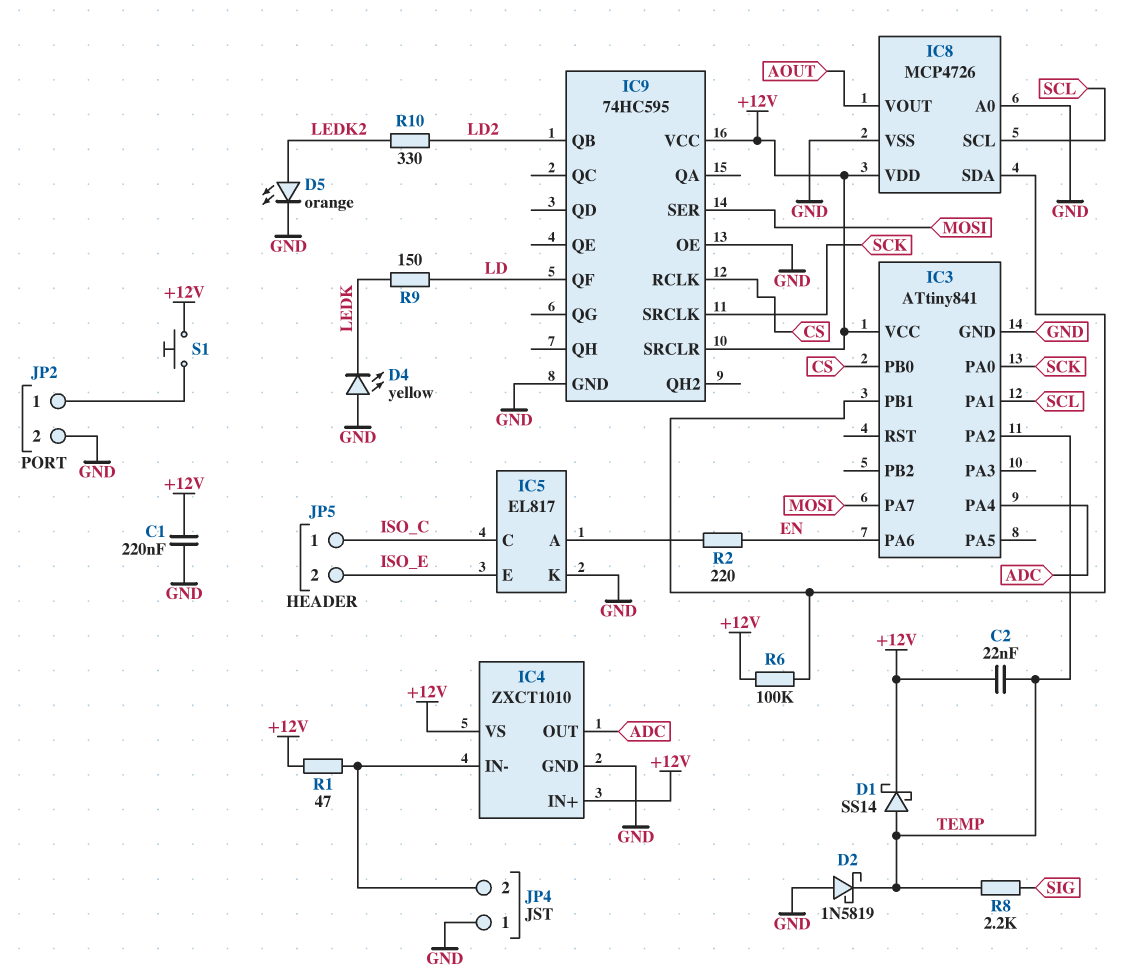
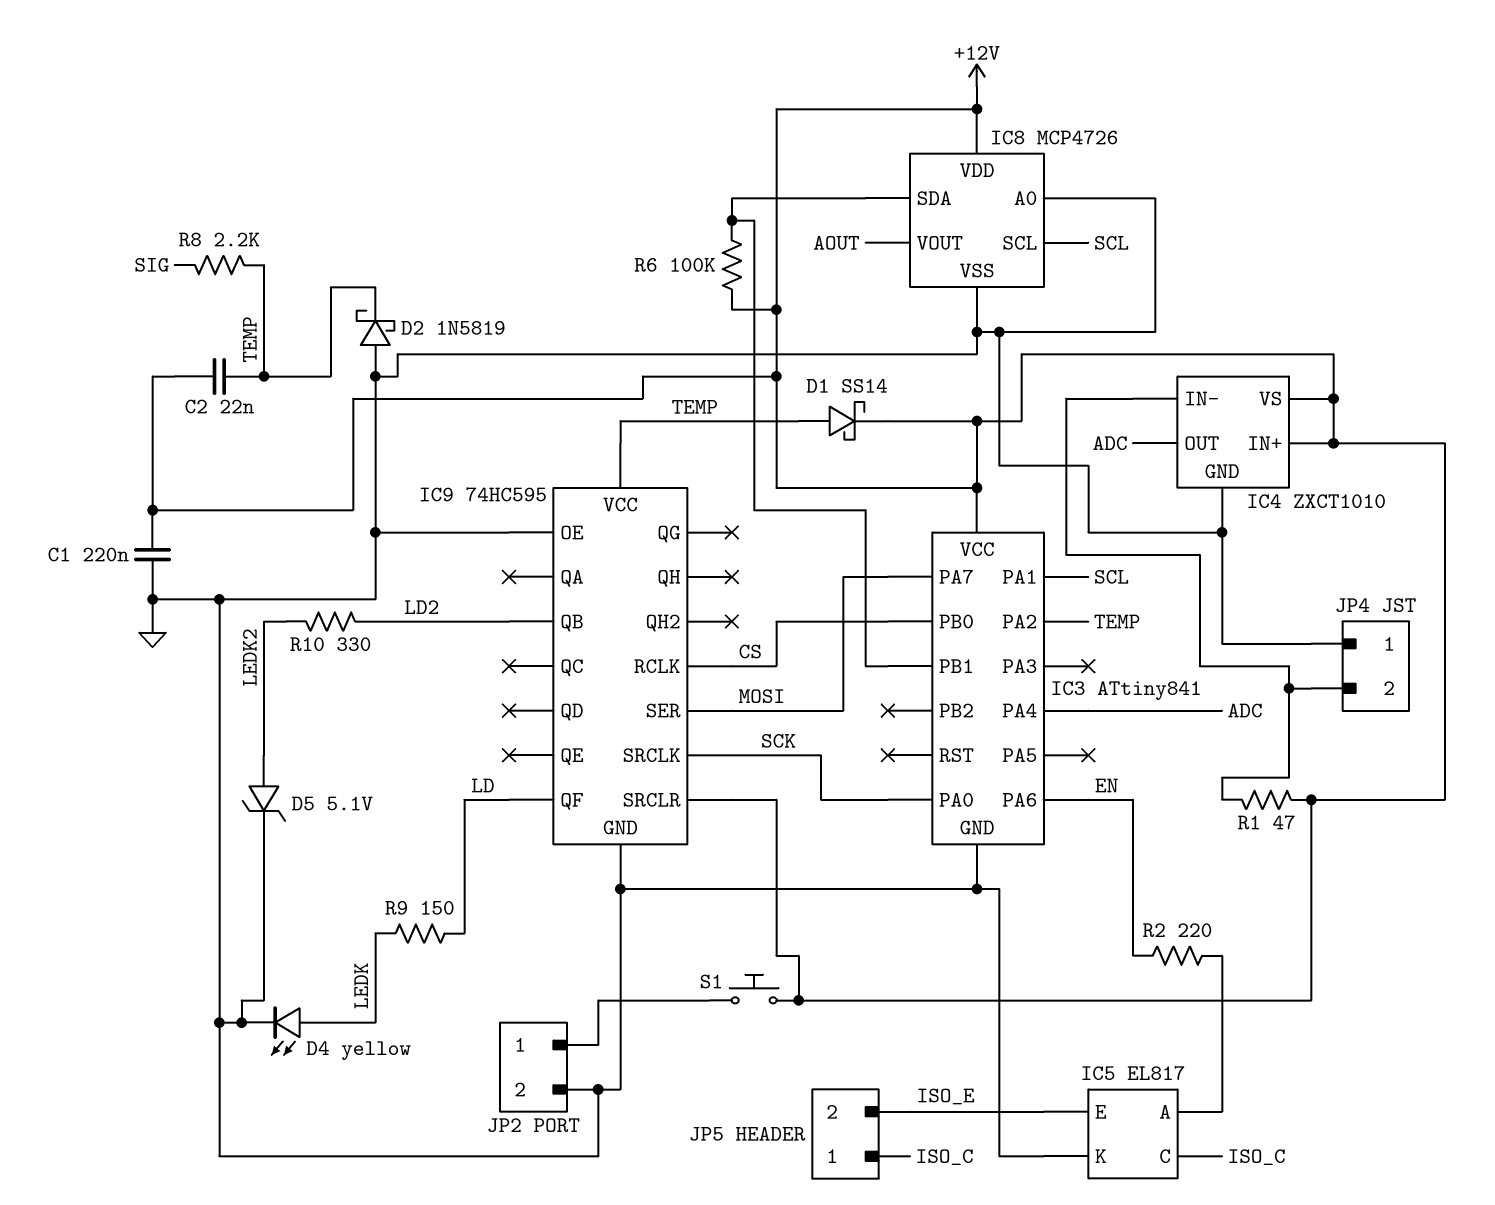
D4: LED yellow (A GND, K LEDK) -> LED yellow (A LEDK, K GND)
D5: LED orange (A LEDK2, K GND) -> zener 5.1V (A LEDK2, K GND)
IC9 pin VCC: +12V -> TEMP

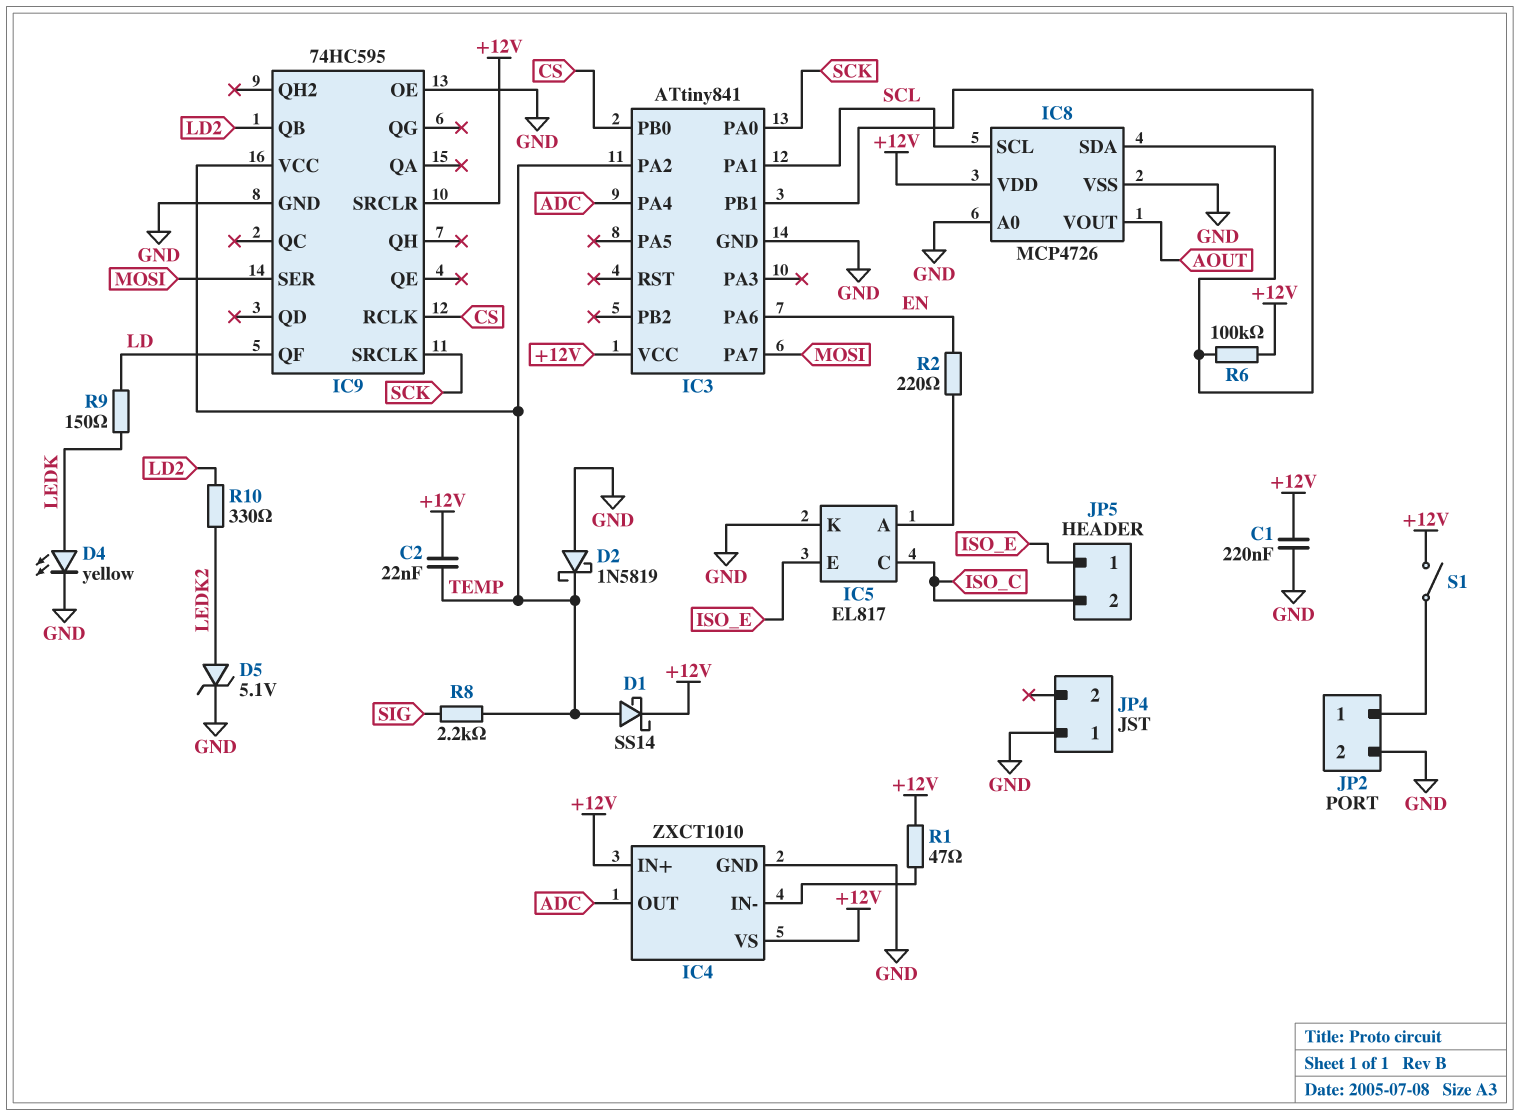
JP4 pin 2: IC4/IN- -> none
JP5 pin 1: ISO_C -> ISO_E
JP5 pin 2: ISO_E -> ISO_C
S1: button (+12V, JP2/1) -> switch (+12V, JP2/1)

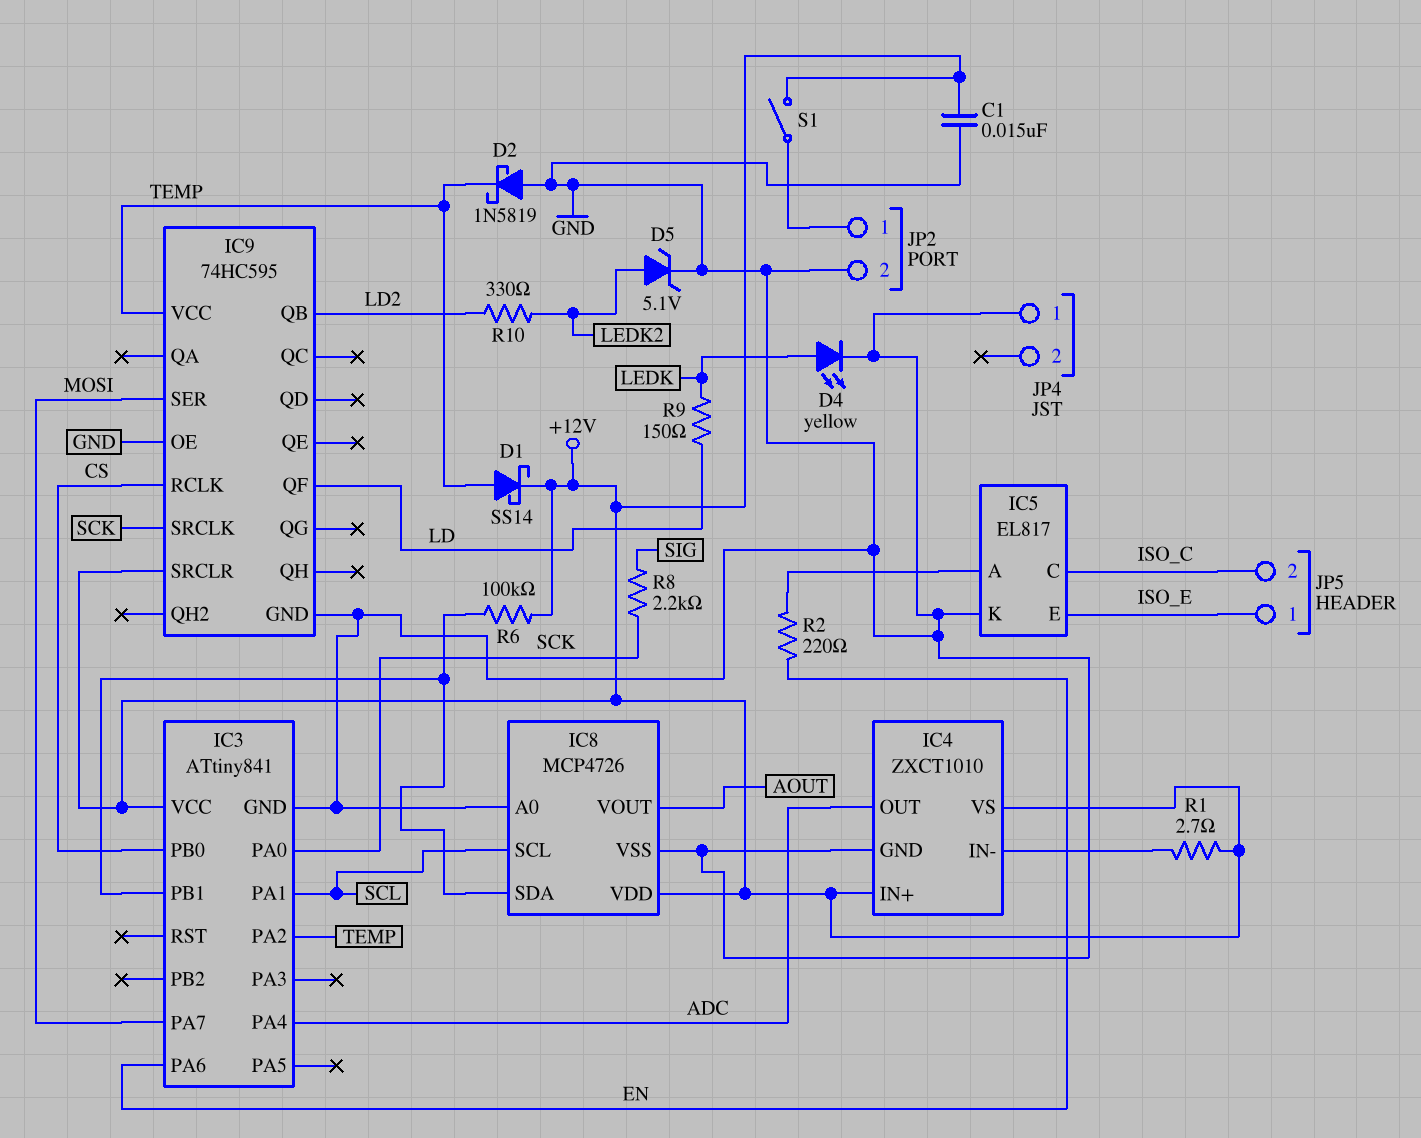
C1: 220nF (+12V, GND) -> 15nF (+12V, GND)
C2: 22nF (+12V, TEMP) -> none
R1: 47 (+12V, IC4/IN-) -> 2.7 (+12V, IC4/IN-)
R8: 2.2k (SIG, TEMP) -> 2.2k (SCK, SIG)

